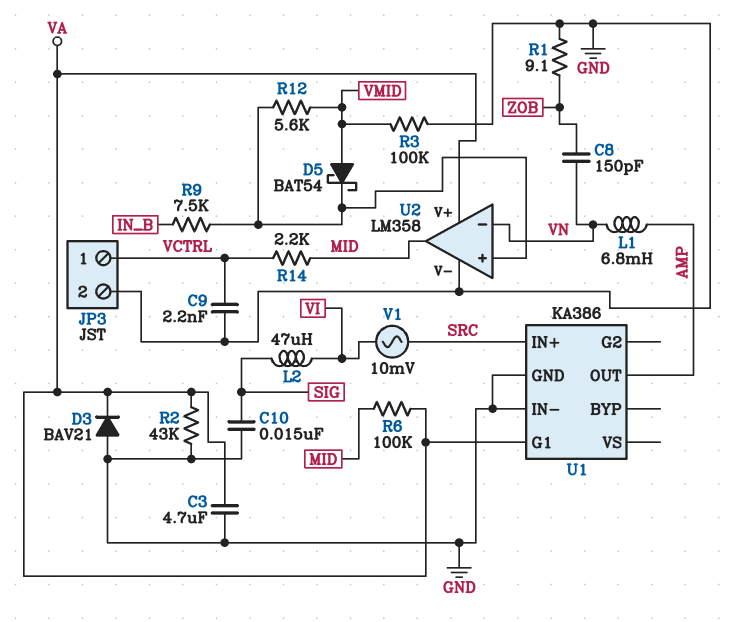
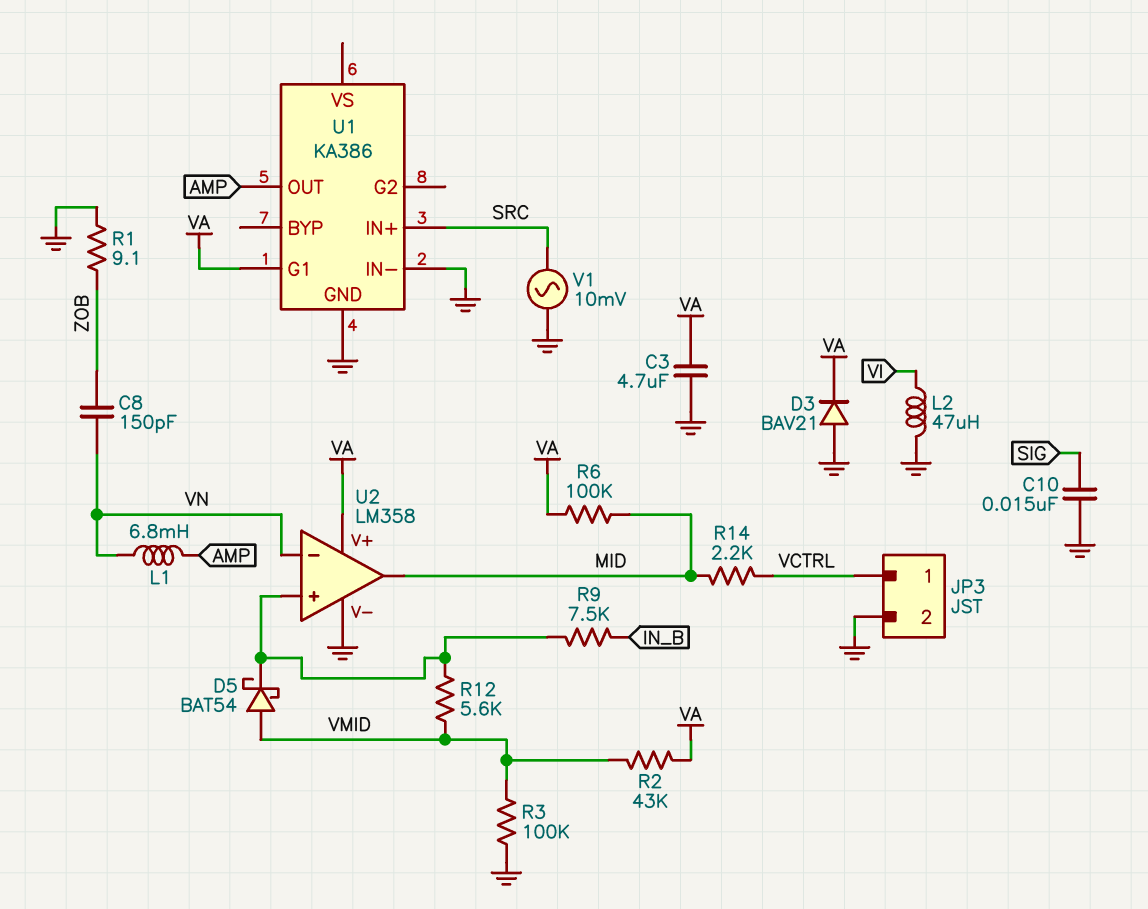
C9: 2.2nF (GND, VCTRL) -> none
L2: 47uH (SIG, VI) -> 47uH (GND, VI)
R2: 43k (GND, VA) -> 43k (VA, VMID)
V1: AC 10mV (SRC, VI) -> AC 10mV (GND, SRC)

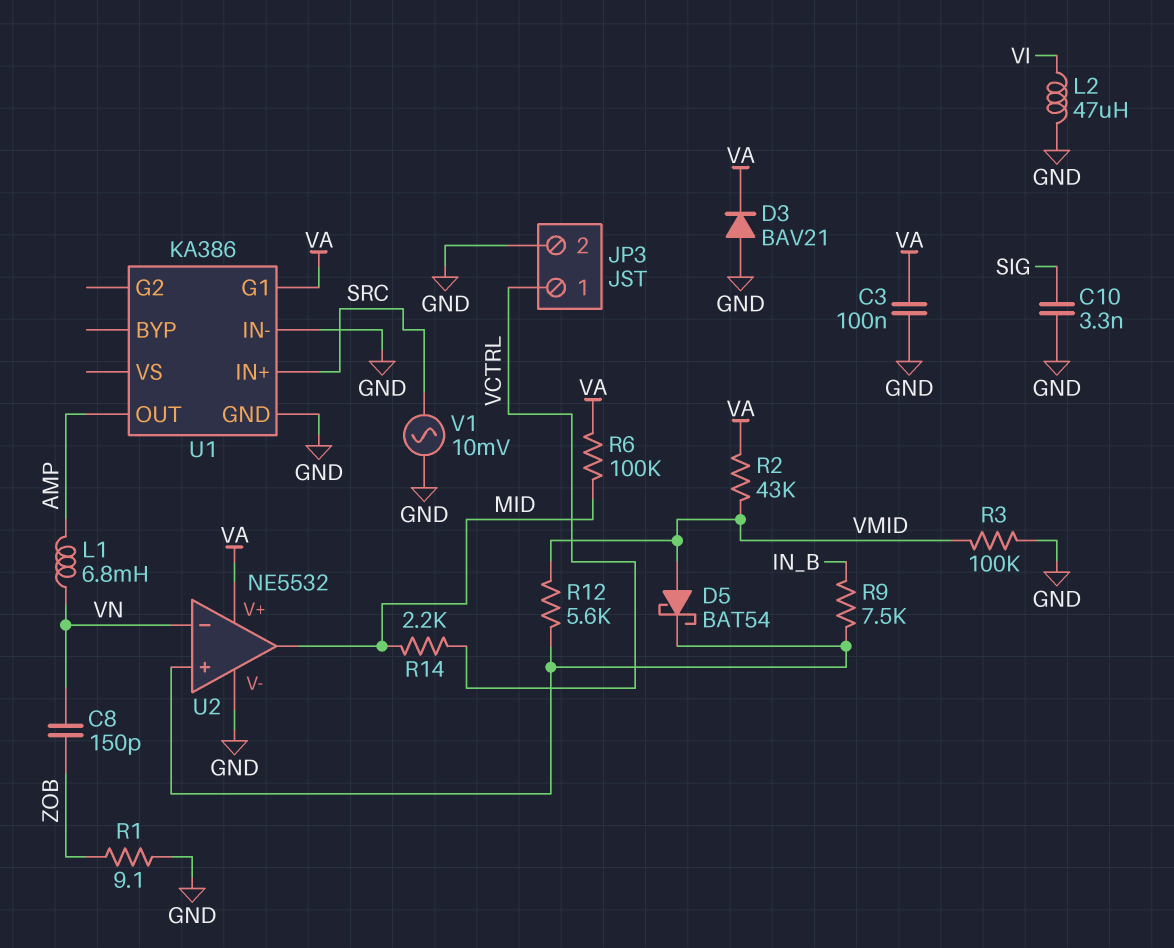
C3: 4.7uF (GND, VA) -> 100nF (GND, VA)
C10: 15nF (GND, SIG) -> 3.3nF (GND, SIG)
U2: LM358 -> NE5532

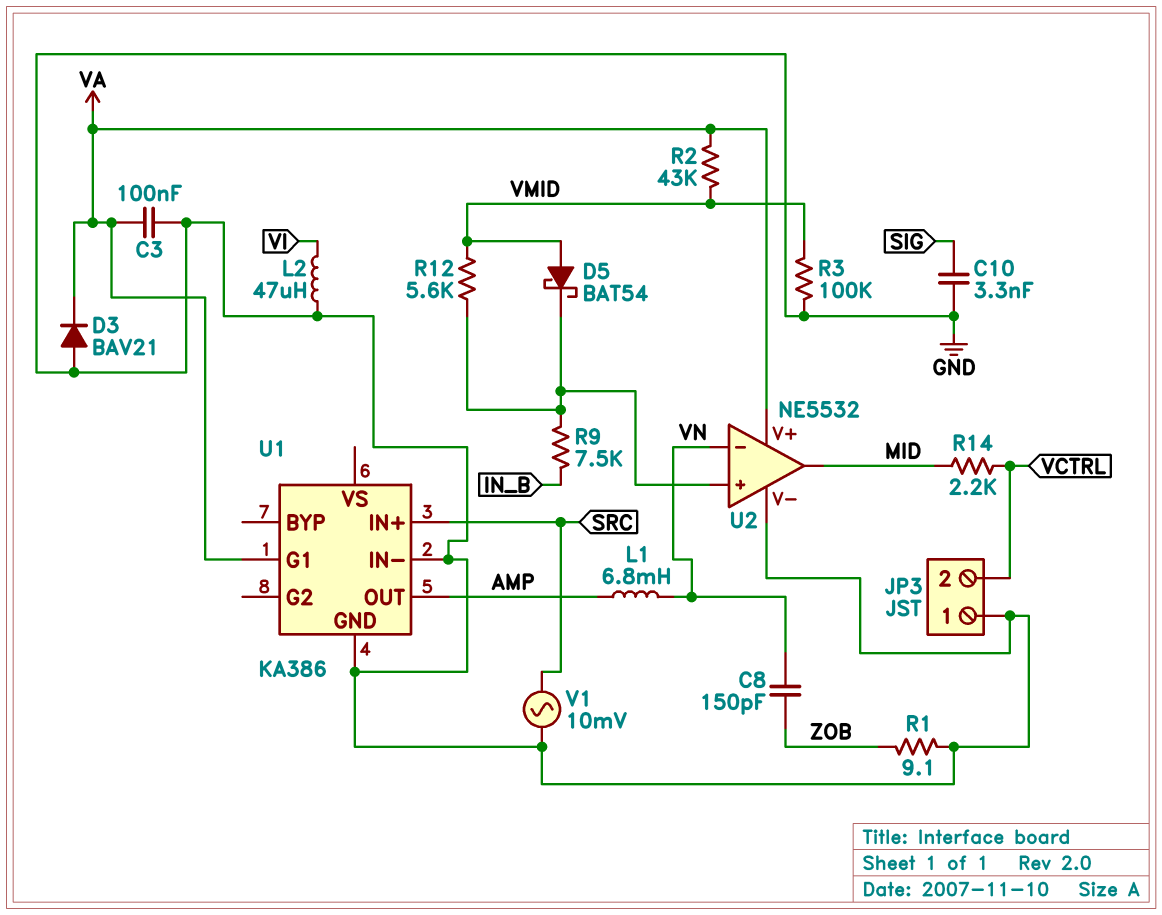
JP3 pin 1: VCTRL -> GND
JP3 pin 2: GND -> VCTRL
R6: 100k (MID, VA) -> none

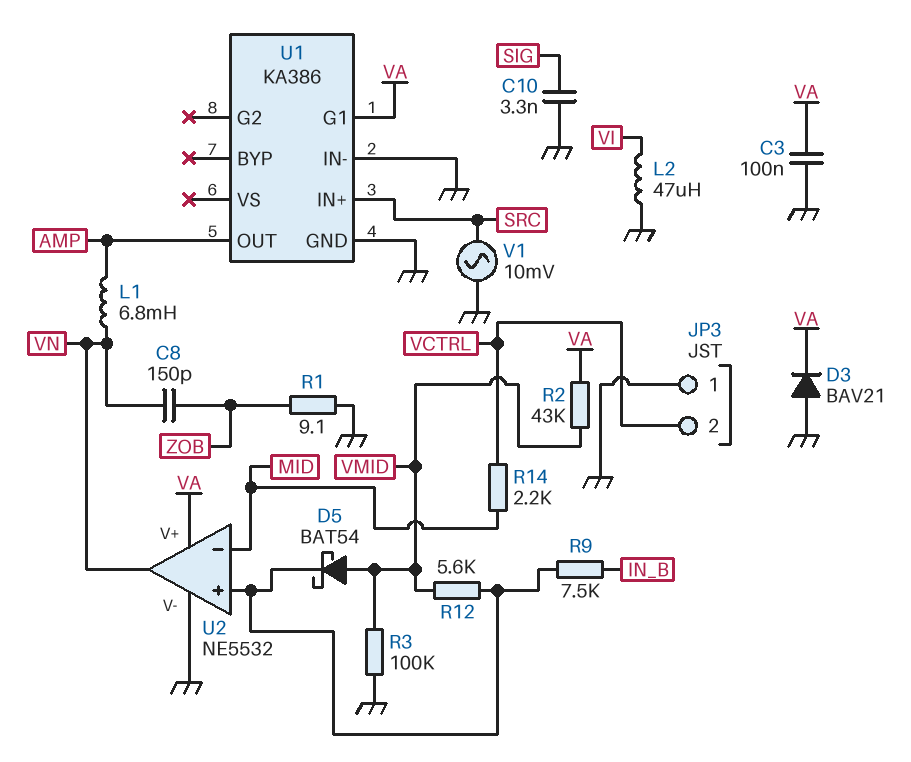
U2 pin in-: VN -> MID
U2 pin out: MID -> VN

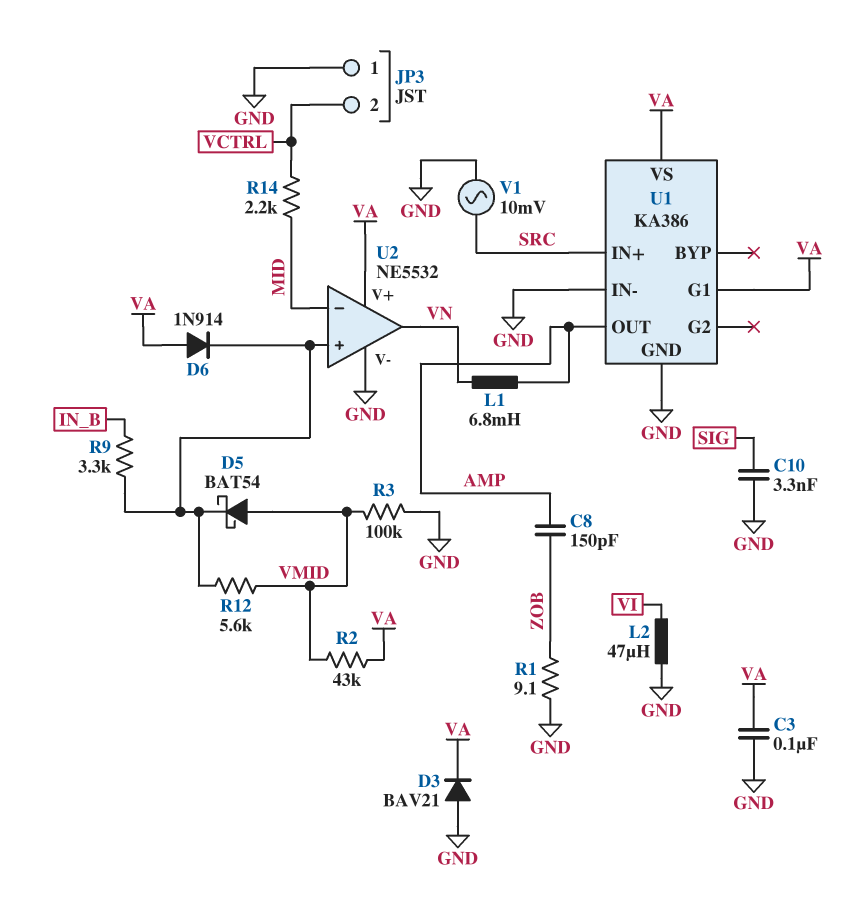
C8: 150pF (VN, ZOB) -> 150pF (AMP, ZOB)
D6: none -> diode 1N914 (A VA, K U2/in+)
R9: 7.5k (IN_B, U2/in+) -> 3.3k (IN_B, U2/in+)
U1 pin VS: none -> VA

